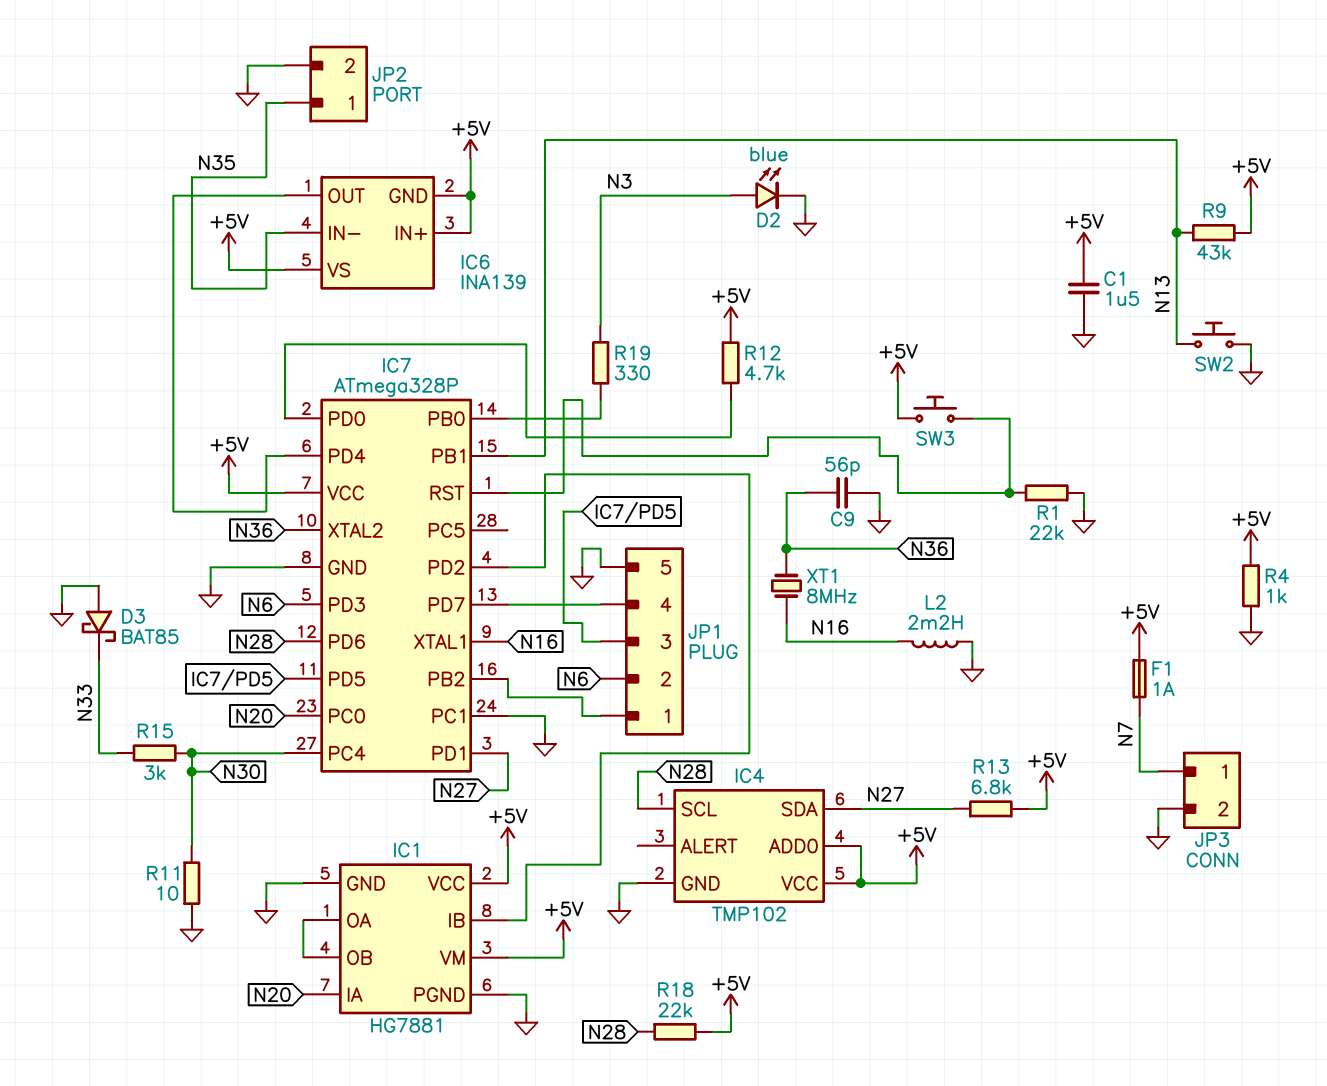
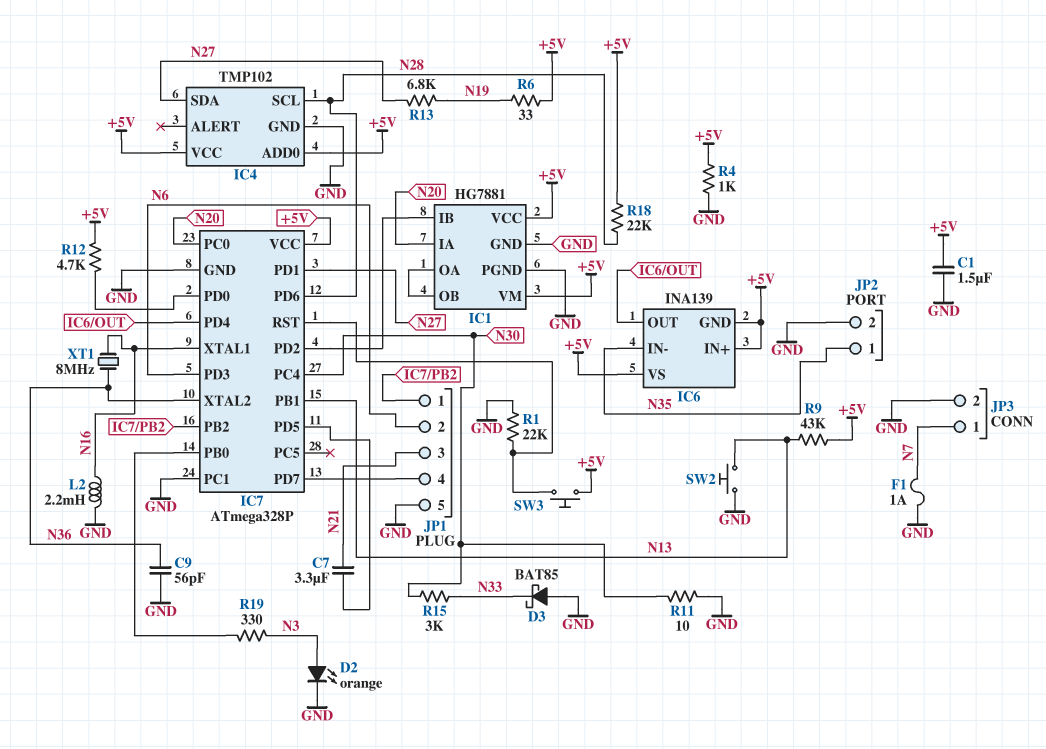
C7: none -> 3.3uF (IC7/PD5, N21)
D2: LED blue (A N3, K GND) -> LED orange (A N3, K GND)
F1: 1A (+5V, N7) -> 1A (GND, N7)
JP1 pin 3: IC7/PD5 -> N21
R6: none -> 33 (+5V, N19)
R13: 6.8k (+5V, N27) -> 6.8k (N19, N27)

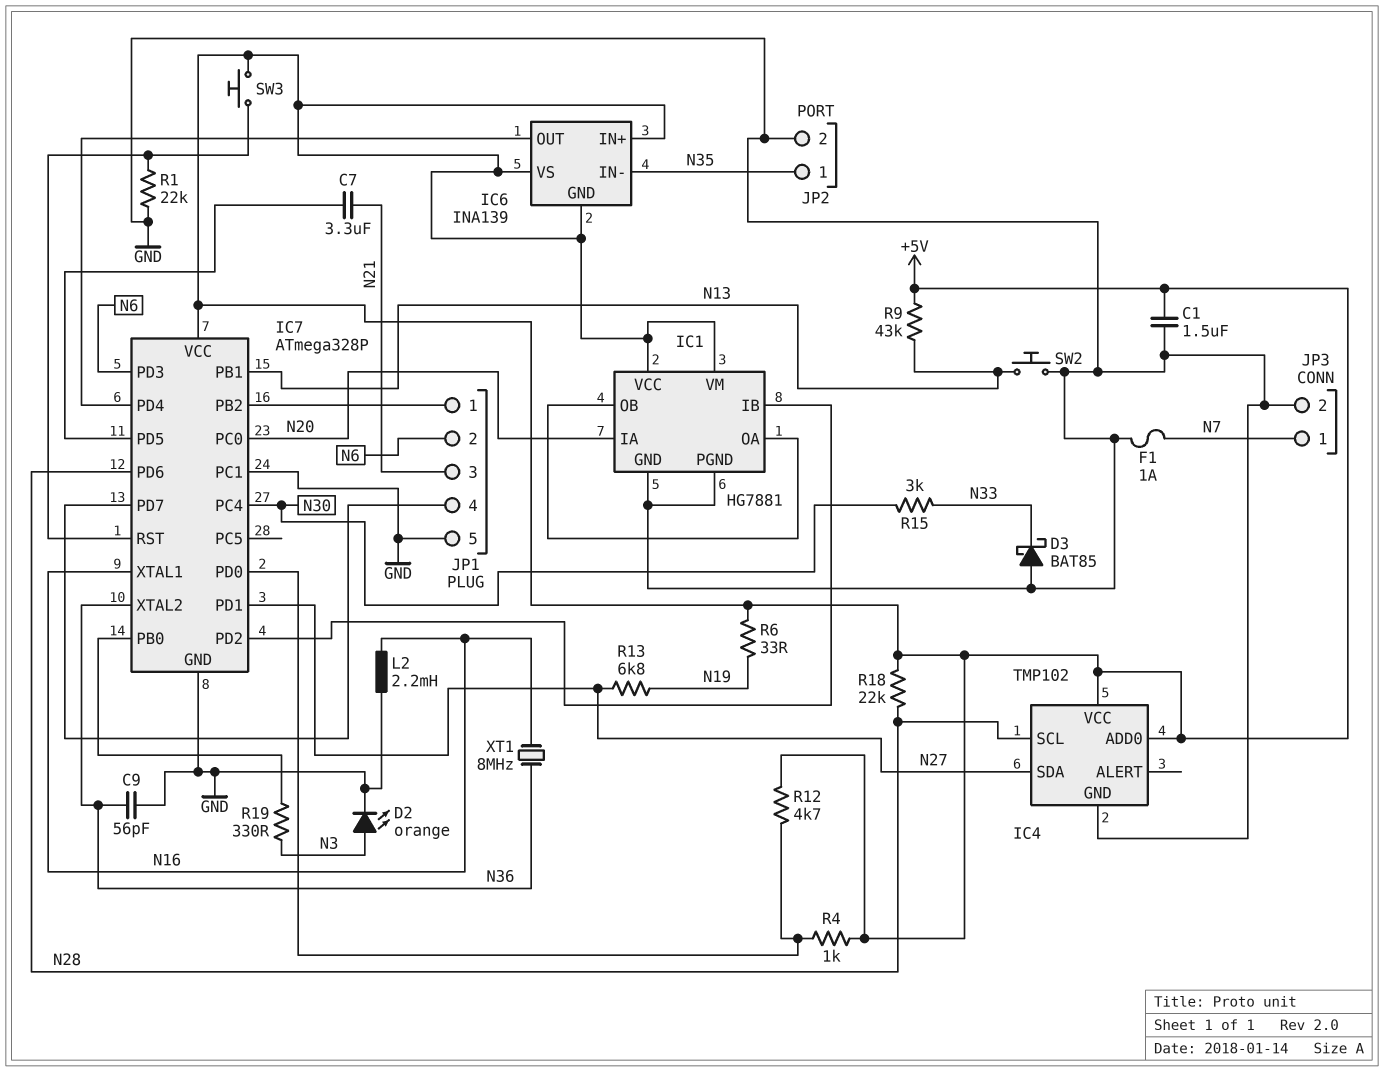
R4: 1k (+5V, GND) -> 1k (+5V, IC7/PD0)
R11: 10 (GND, N30) -> none

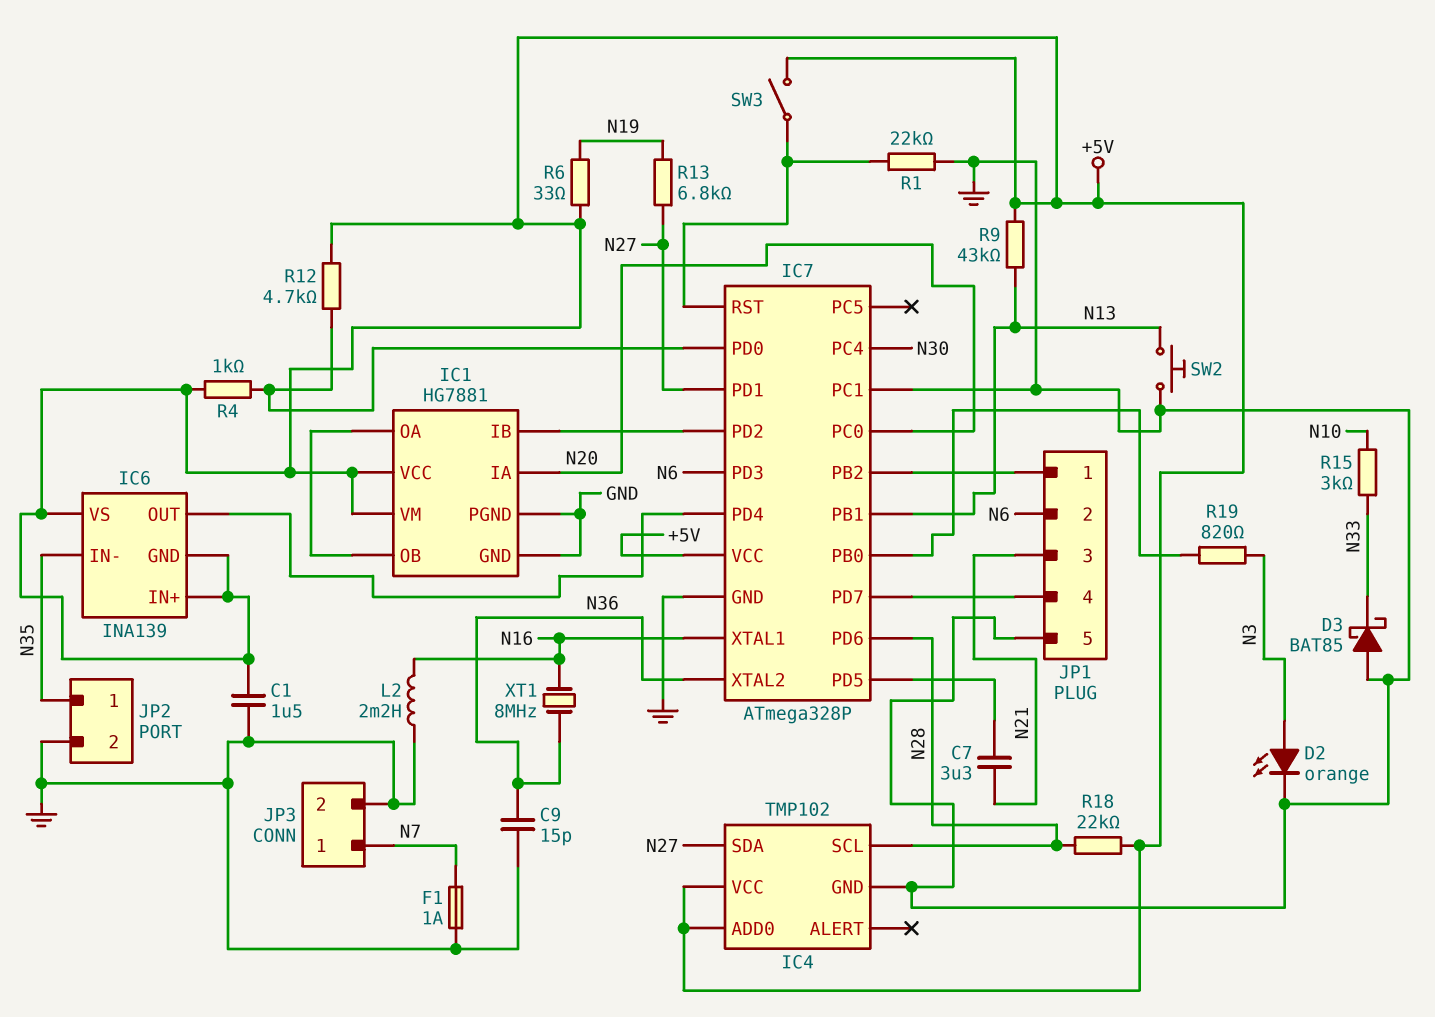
C9: 56pF (GND, N36) -> 15pF (GND, N36)
R15: 3k (N30, N33) -> 3k (N10, N33)
R19: 330 (IC7/PB0, N3) -> 820 (IC7/PB0, N3)
SW3: button (+5V, IC7/RST) -> switch (+5V, IC7/RST)

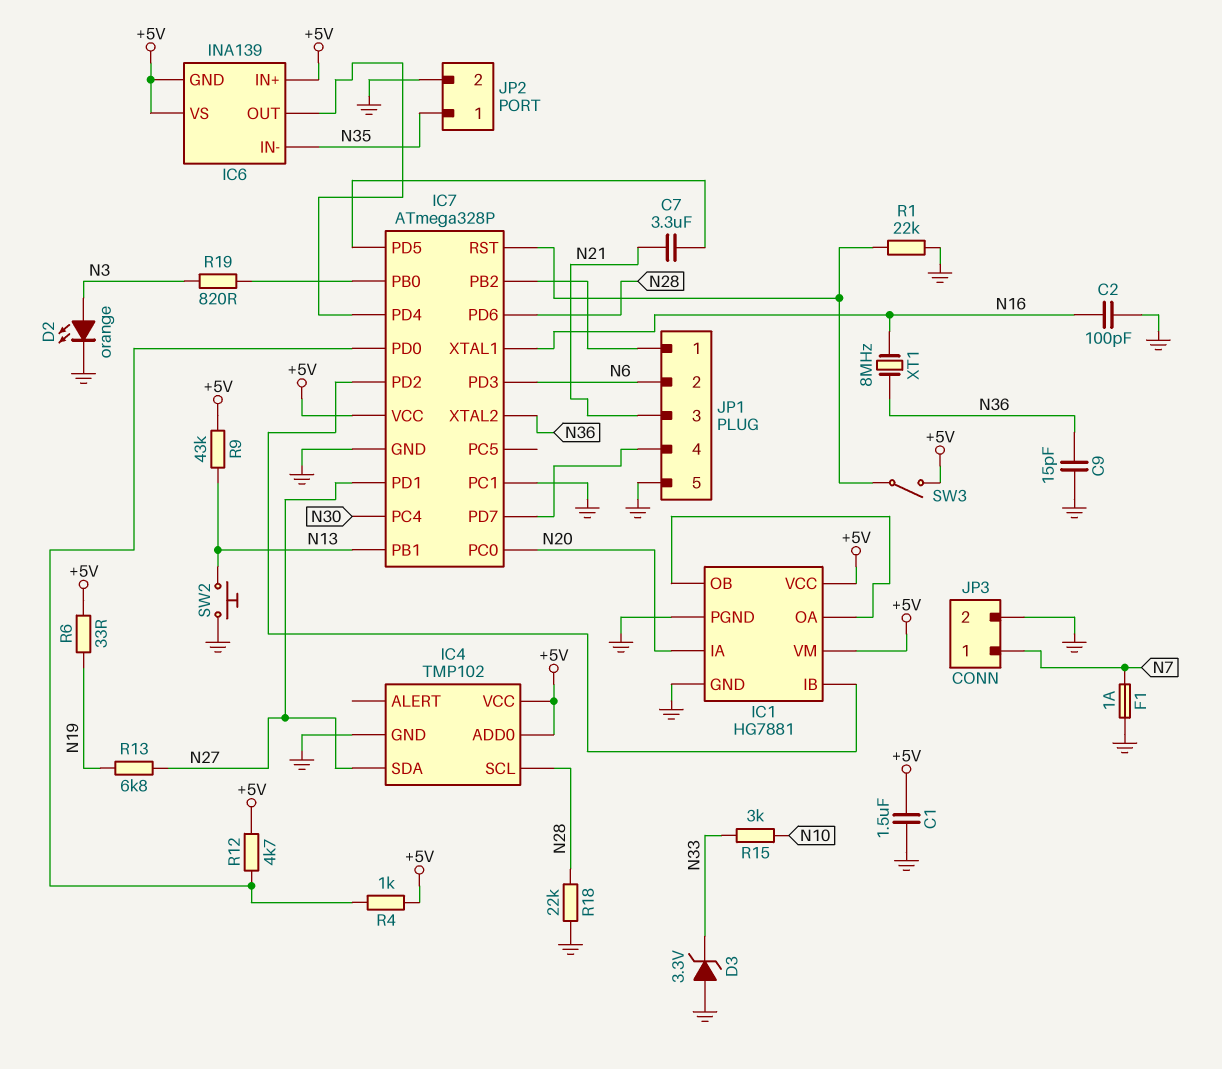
C2: none -> 100pF (GND, N16)
D3: schottky BAT85 (A GND, K N33) -> zener 3.3V (A GND, K N33)
L2: 2.2mH (GND, N16) -> none
R18: 22k (+5V, N28) -> 22k (GND, N28)

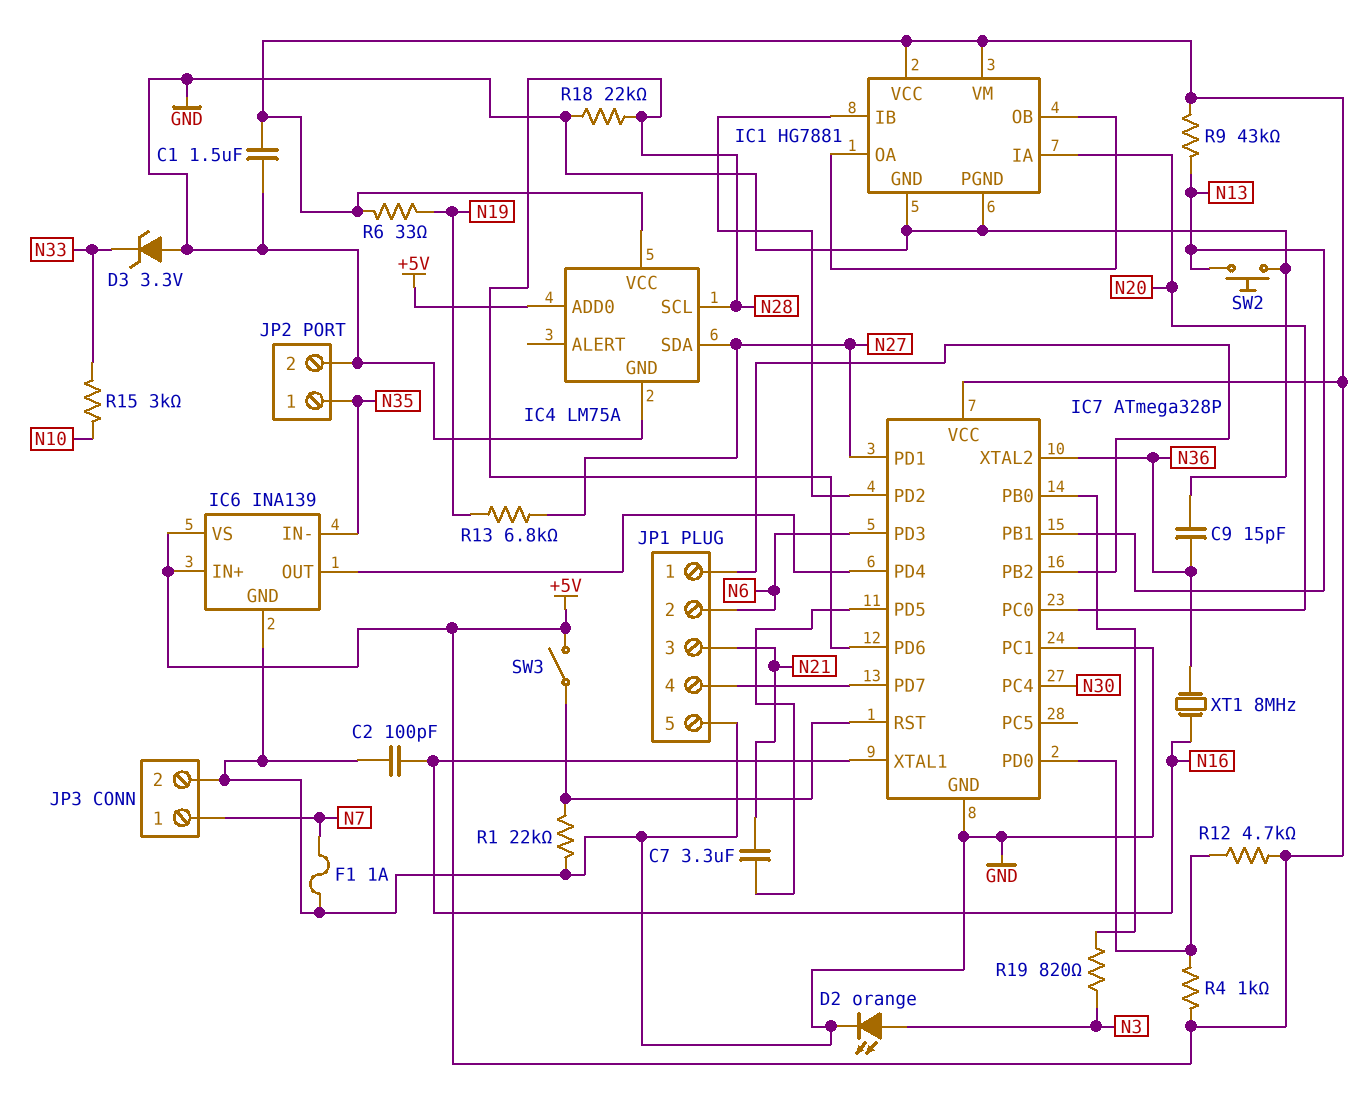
IC4: TMP102 -> LM75A
IC6 pin GND: +5V -> GND

